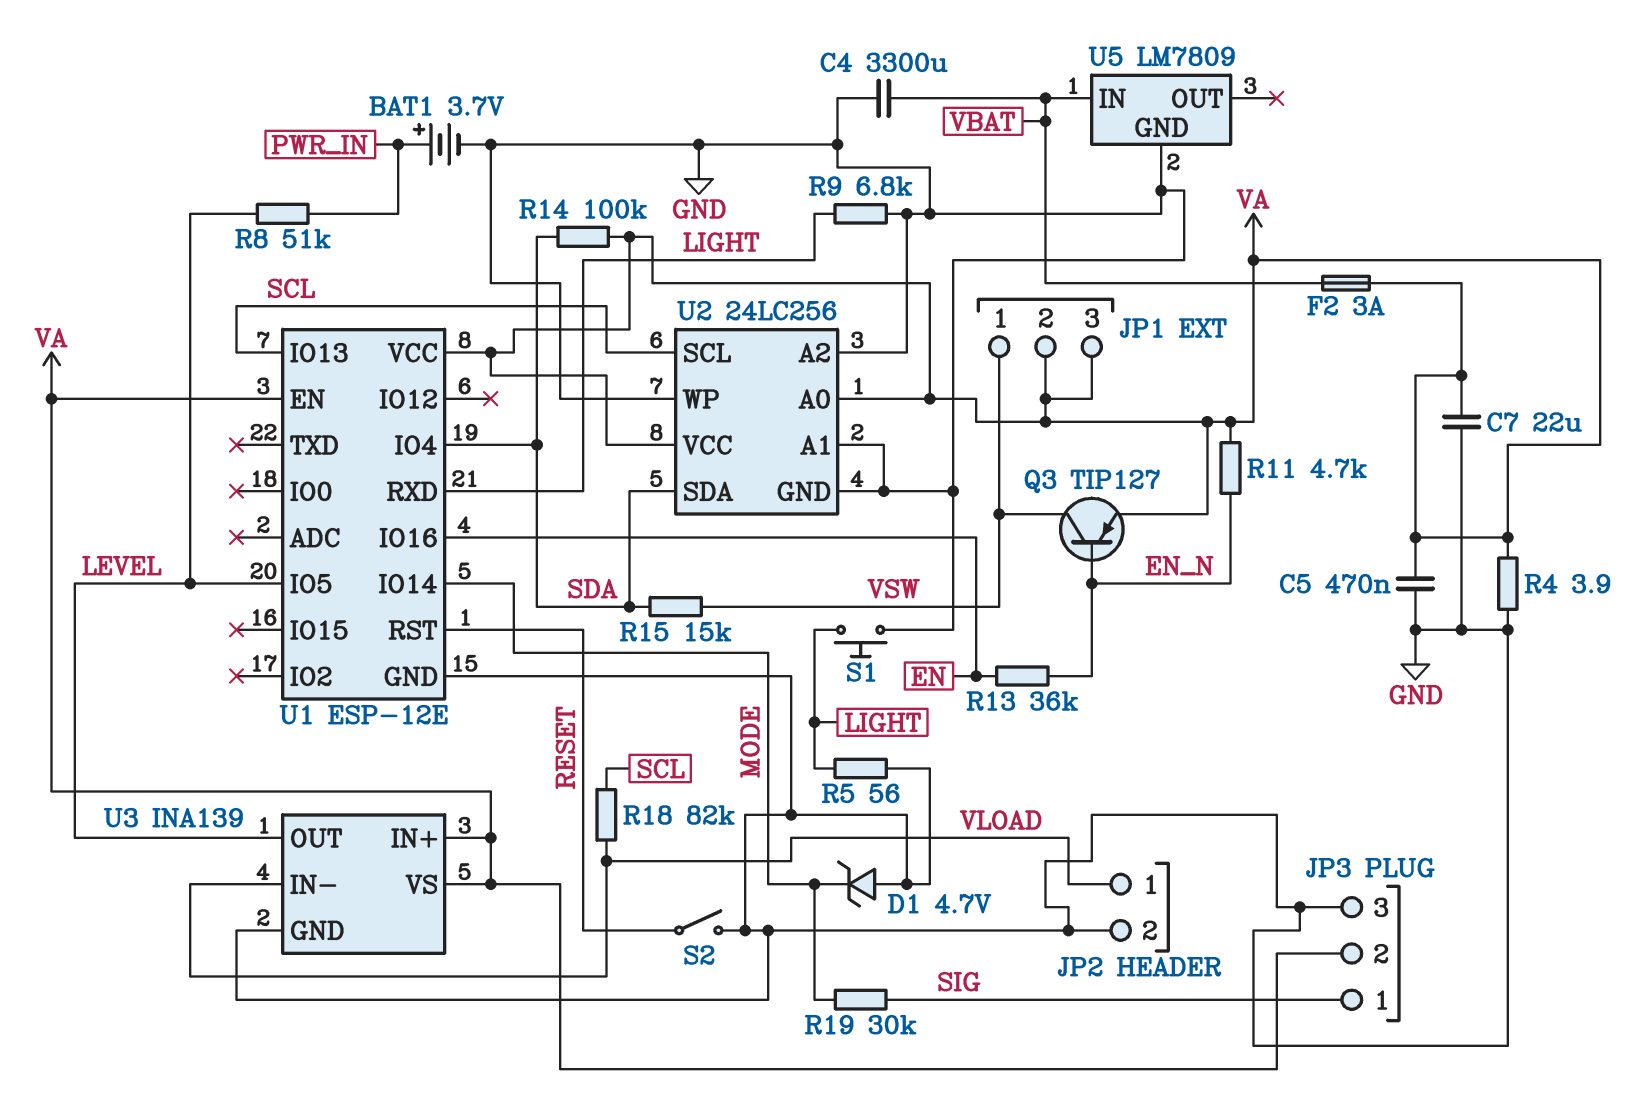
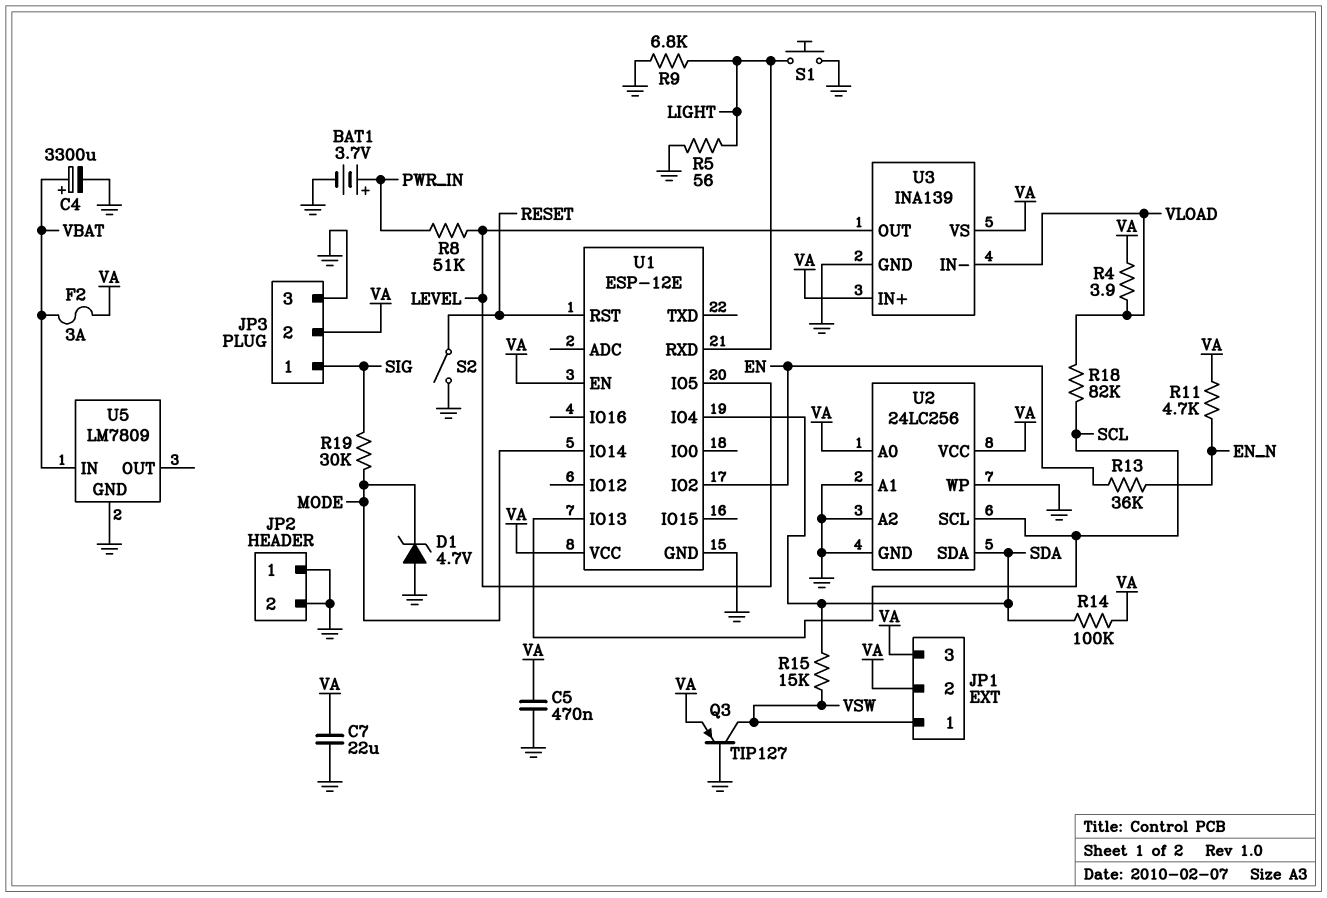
C4: 3300uF (GND, VBAT) -> 3300uF (plus VBAT, minus GND)
JP2 pin 1: VLOAD -> GND
Q3: PNP TIP127 (B EN_N, C VSW, E VA) -> PNP TIP127 (B GND, C VSW, E VA)
R4: 3.9 (GND, VA) -> 3.9 (VA, VLOAD)
U1 pin IO2: none -> EN
U1 pin IO16: EN -> none

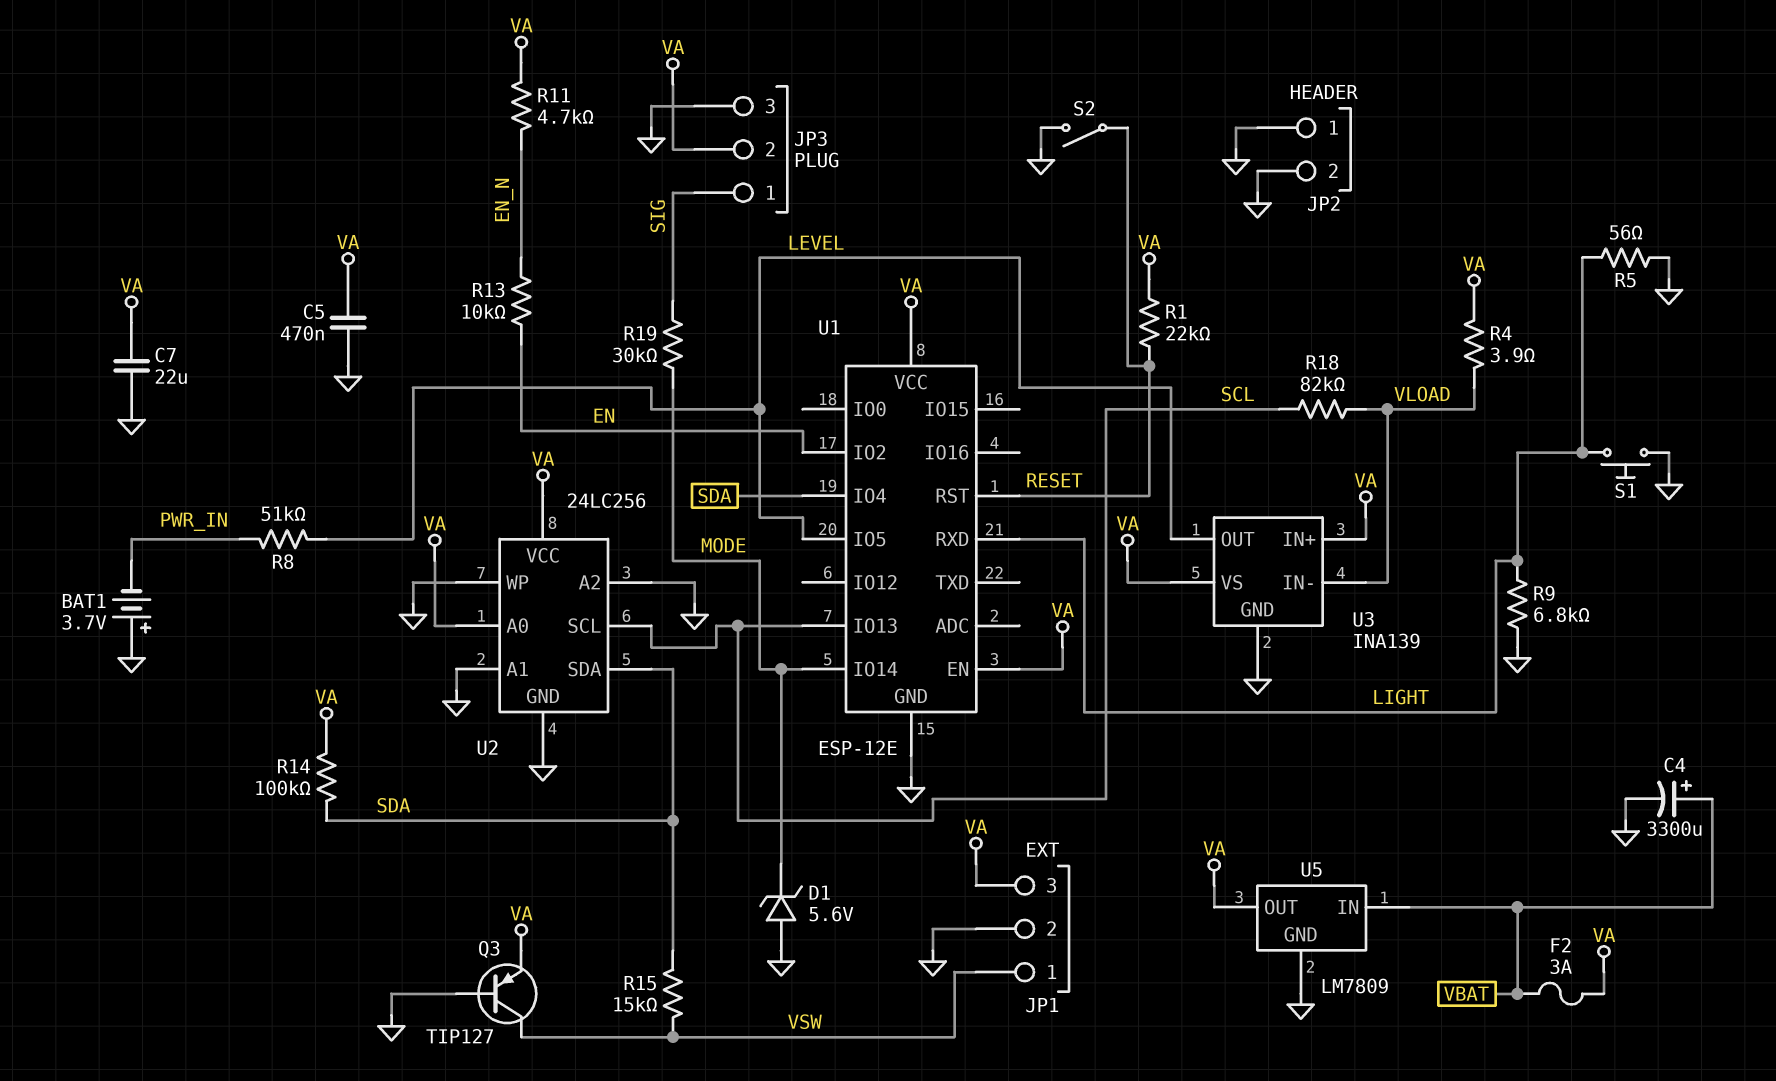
BAT1: 3.7V (plus PWR_IN, minus GND) -> 3.7V (plus GND, minus PWR_IN)
D1: zener 4.7V (A GND, K MODE) -> zener 5.6V (A GND, K MODE)
JP1 pin 2: VA -> GND
R1: none -> 22k (RESET, VA)
R13: 36k (EN, EN_N) -> 10k (EN, EN_N)
U5 pin OUT: none -> VA

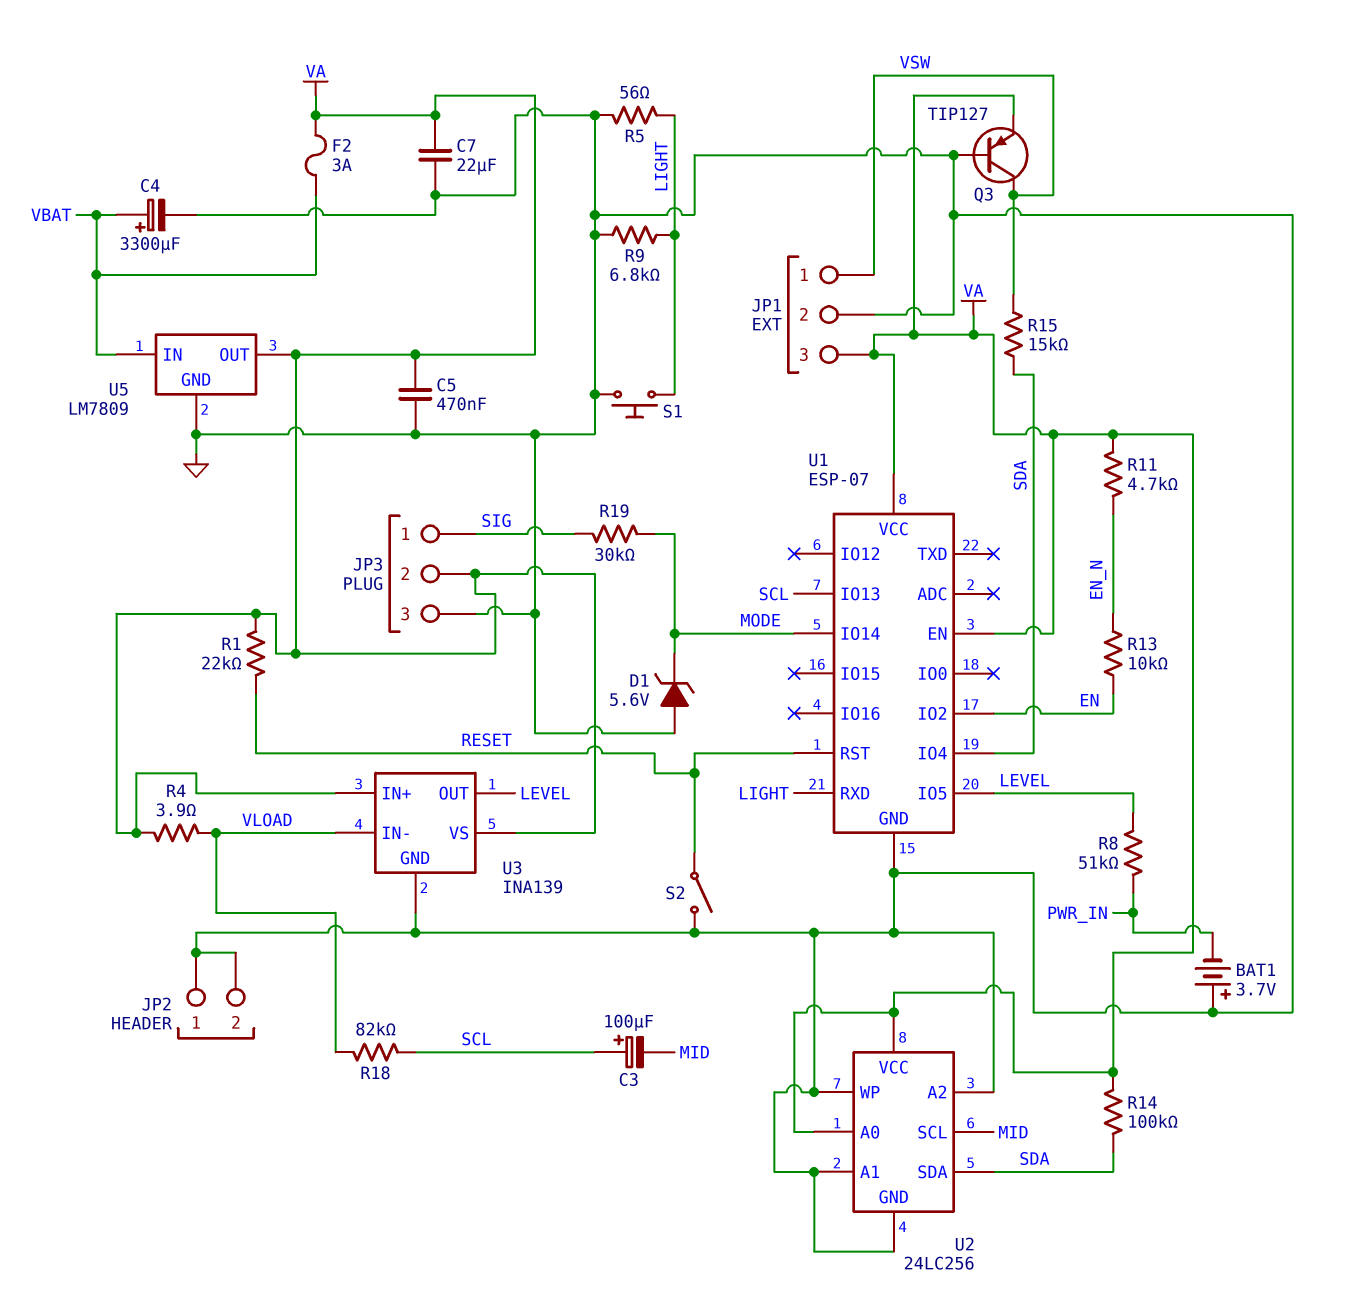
C3: none -> 100uF (plus SCL, minus MID)
U1: ESP-12E -> ESP-07
U2 pin SCL: SCL -> MID

